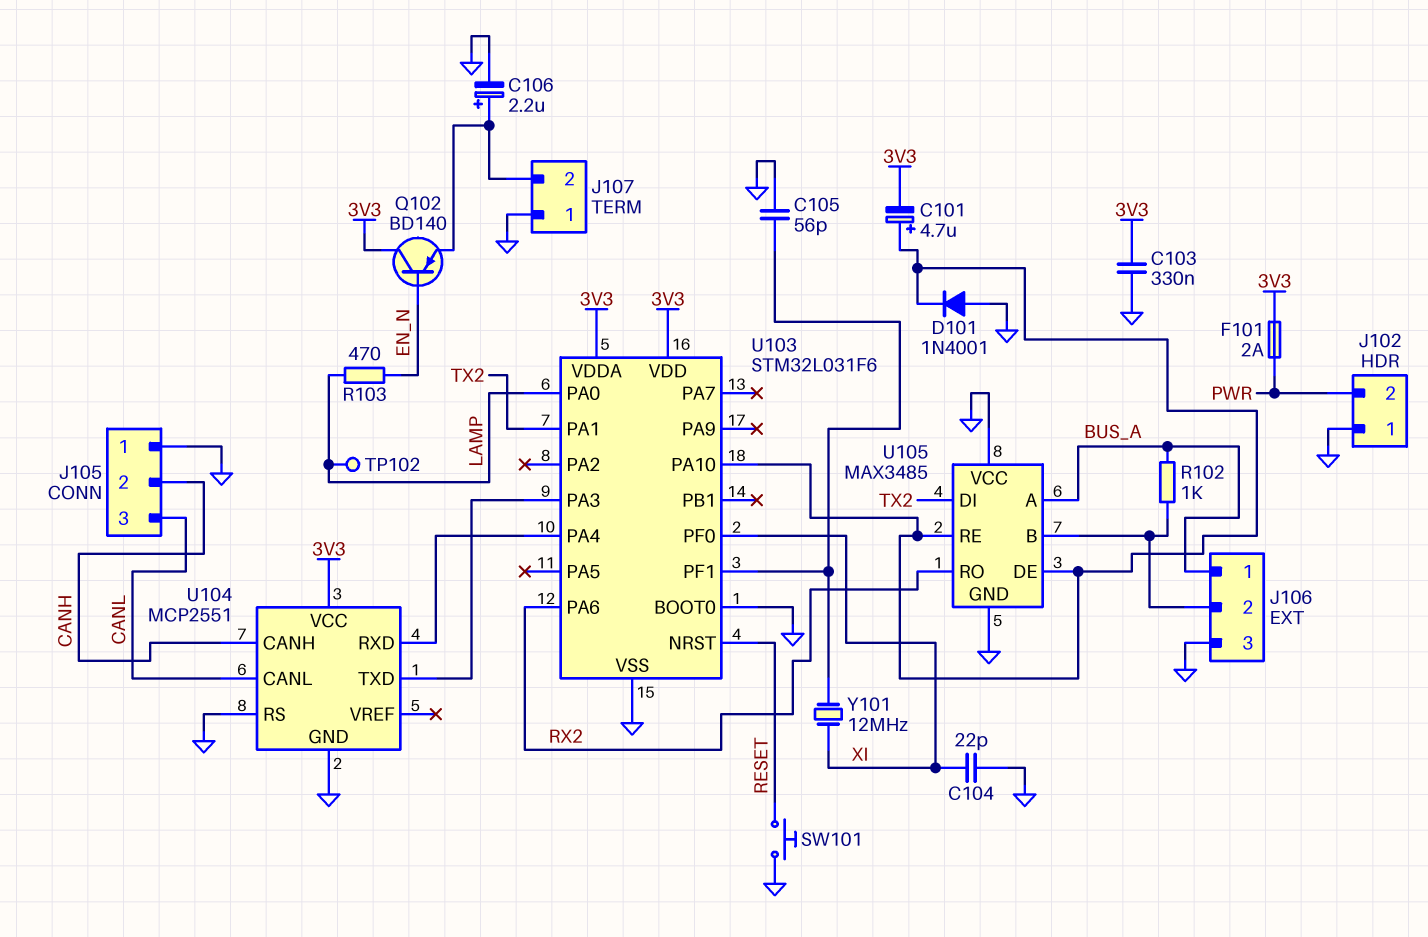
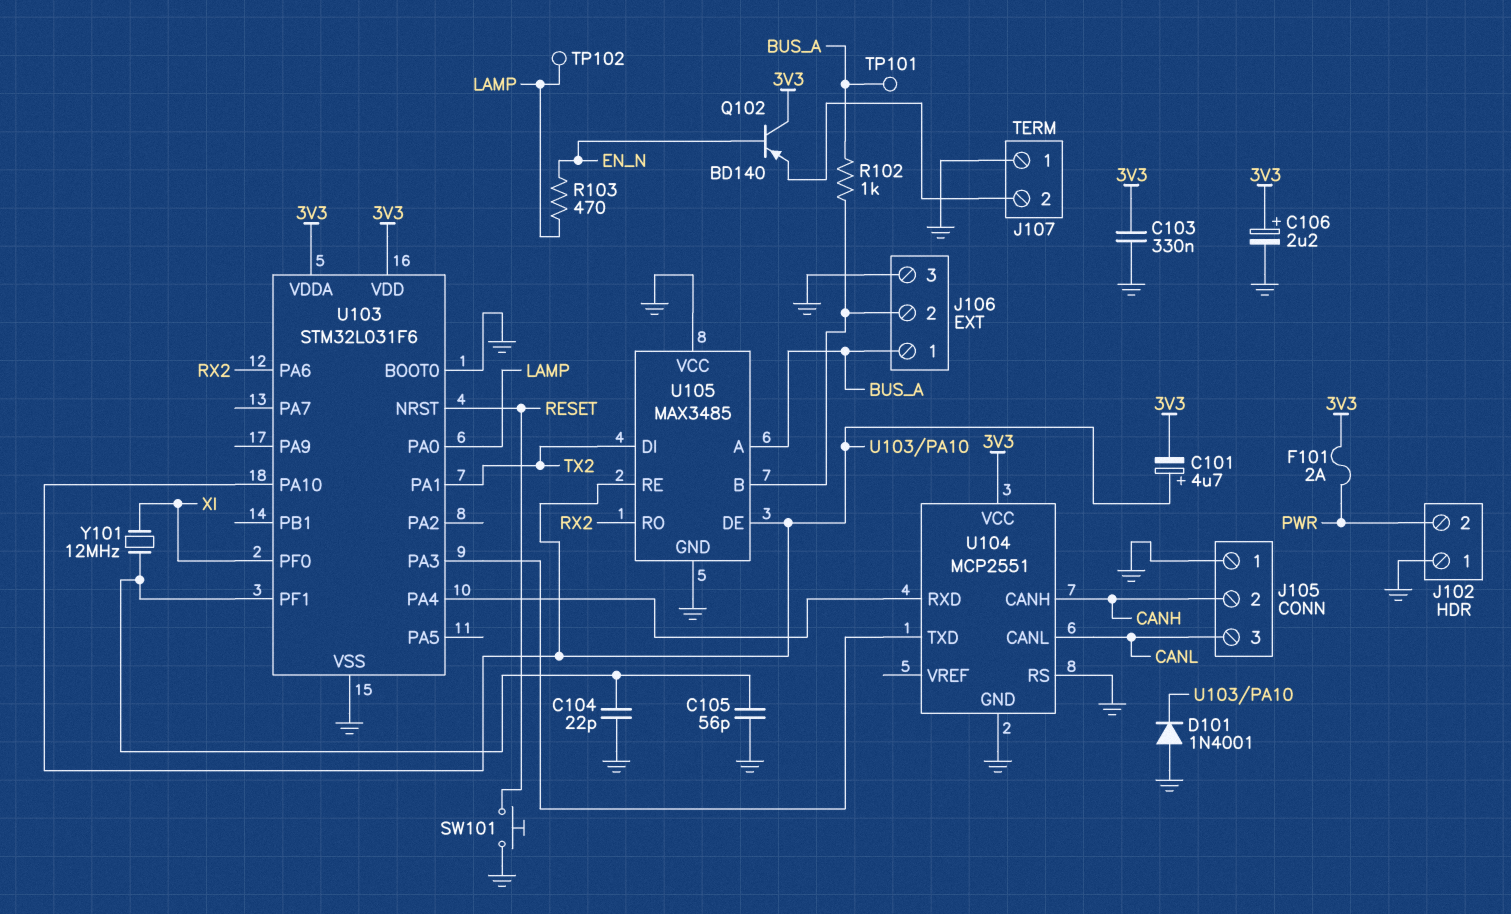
C104: 22pF (GND, XI) -> 22pF (GND, U103/PF1)
C106: 2.2uF (plus J107/2, minus GND) -> 2.2uF (plus 3V3, minus GND)
TP101: none -> test point (BUS_A)

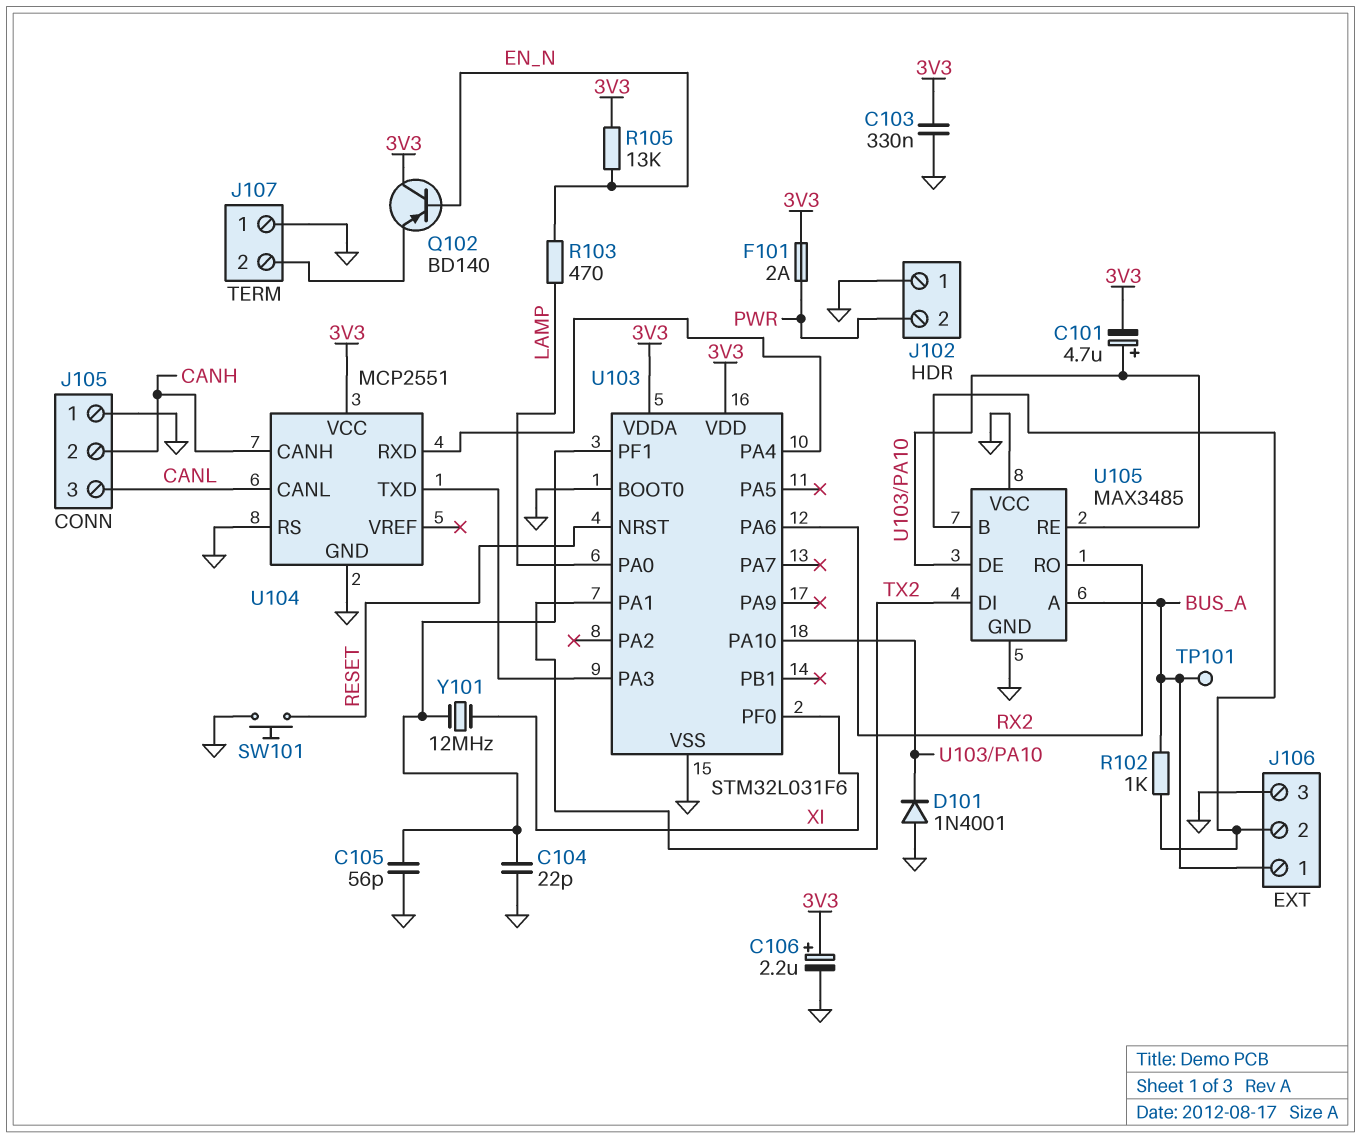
R105: none -> 13k (3V3, EN_N)
TP102: test point (LAMP) -> none

